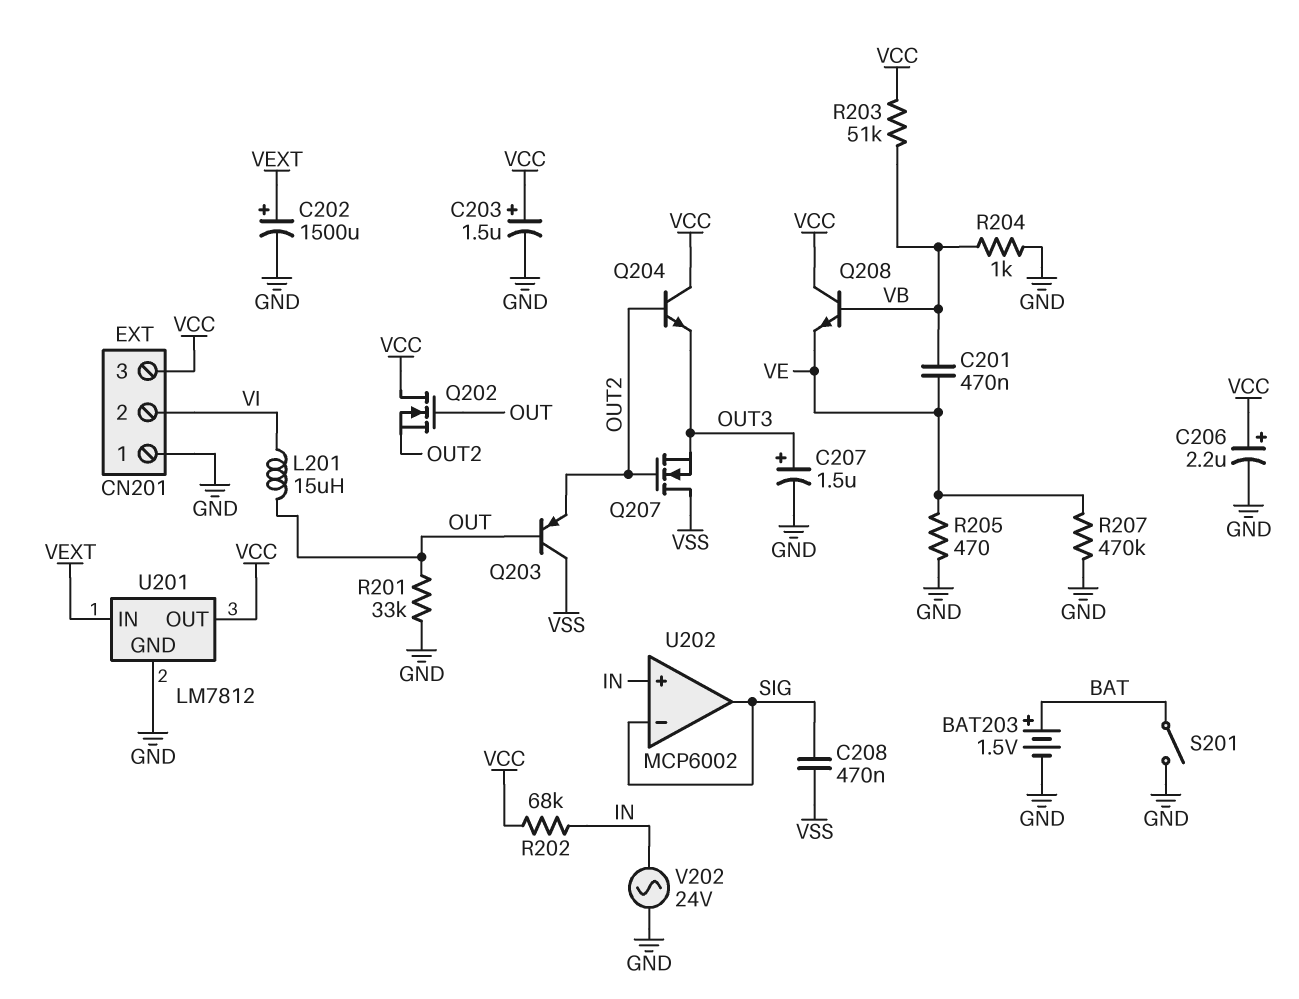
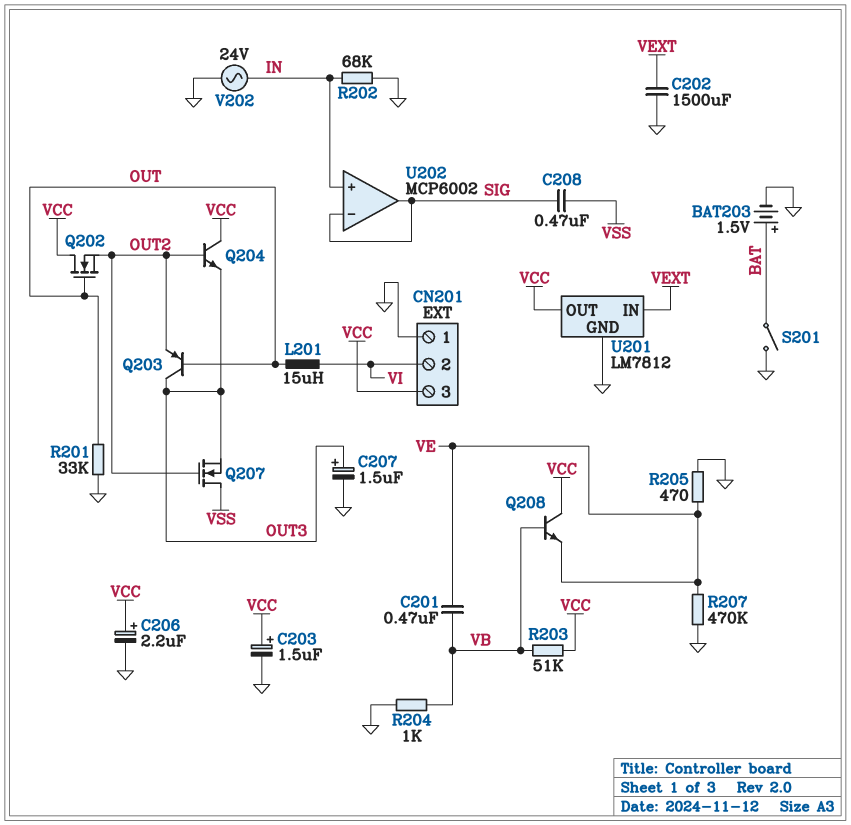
C202: 1500uF (plus VEXT, minus GND) -> 1500uF (GND, VEXT)
Q203: PNP (B OUT, C VSS, E OUT2) -> PNP (B OUT, C OUT3, E OUT2)
R202: 68k (IN, VCC) -> 68k (GND, IN)

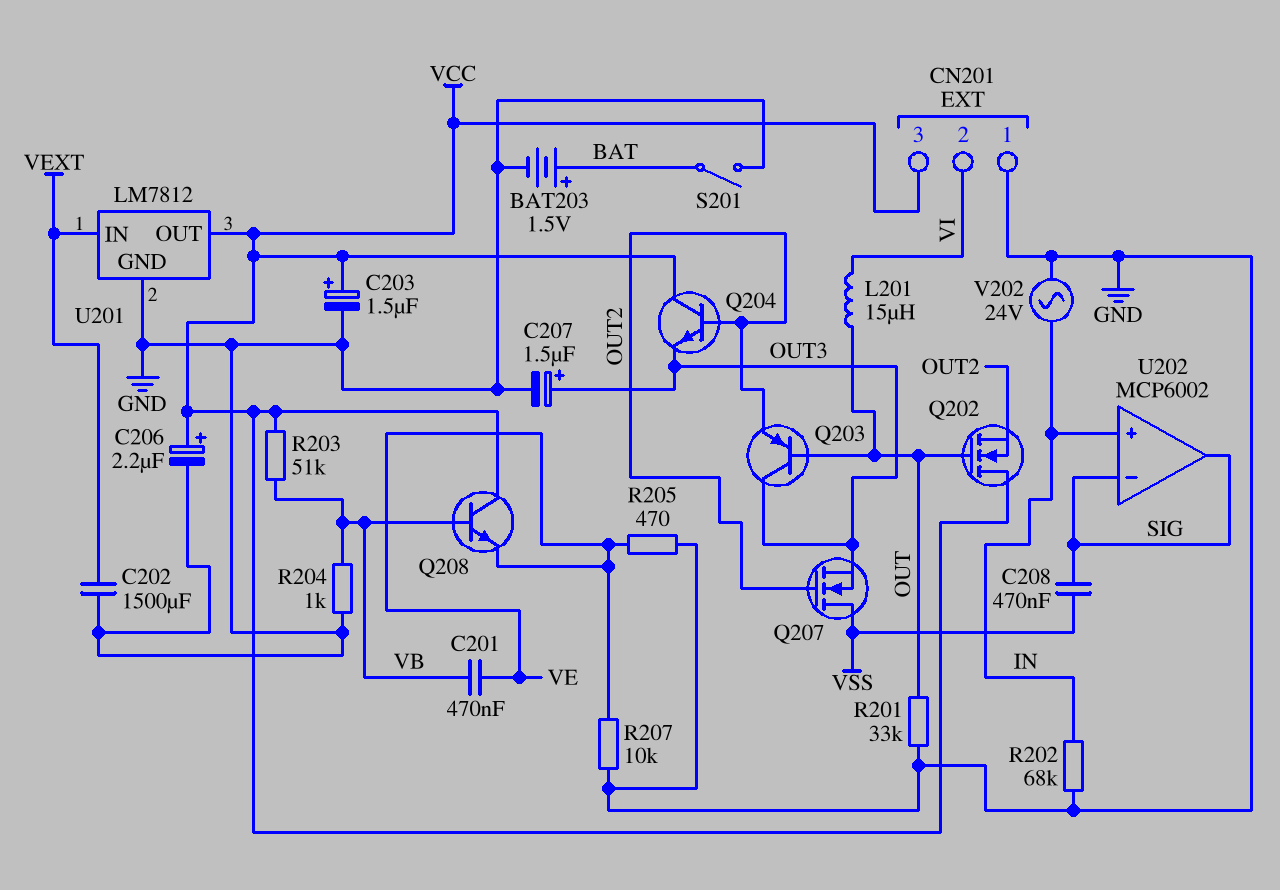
R207: 470k (GND, VE) -> 10k (GND, VE)

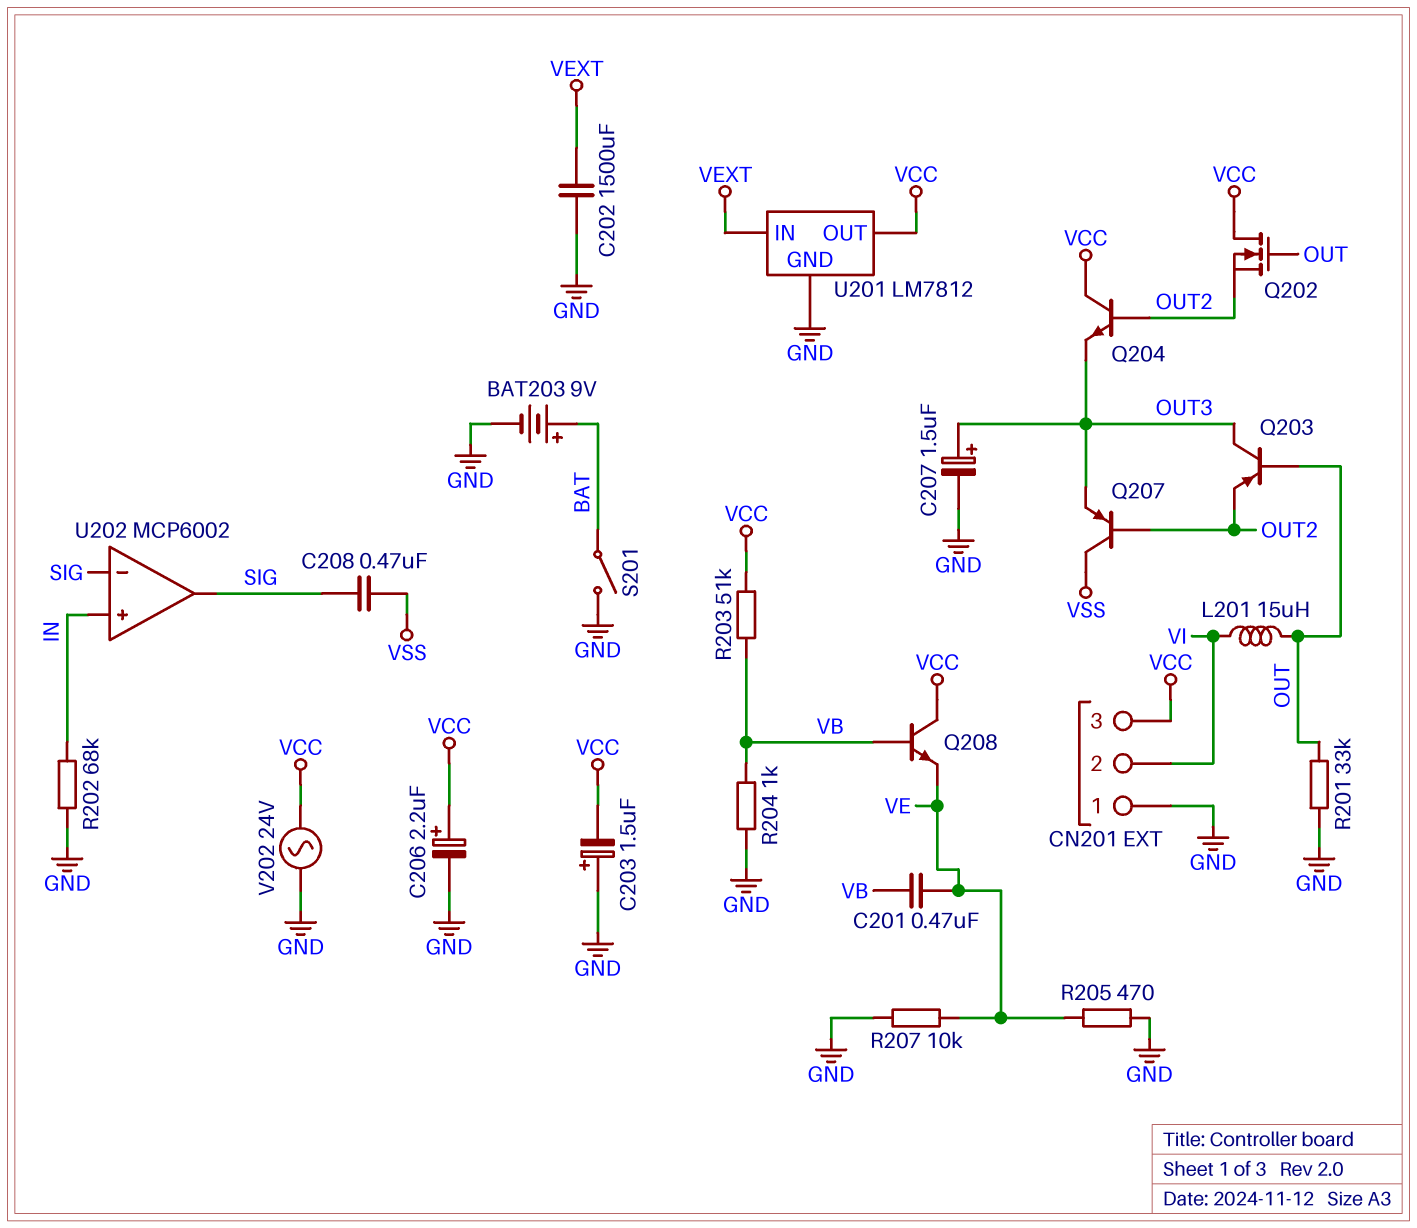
BAT203: 1.5V (plus BAT, minus GND) -> 9V (plus BAT, minus GND)
C203: 1.5uF (plus VCC, minus GND) -> 1.5uF (plus GND, minus VCC)
Q207: NMOS (G OUT2, D VSS, S OUT3) -> PNP (B OUT2, C VSS, E OUT3)
V202: AC 24V (GND, IN) -> AC 24V (GND, VCC)

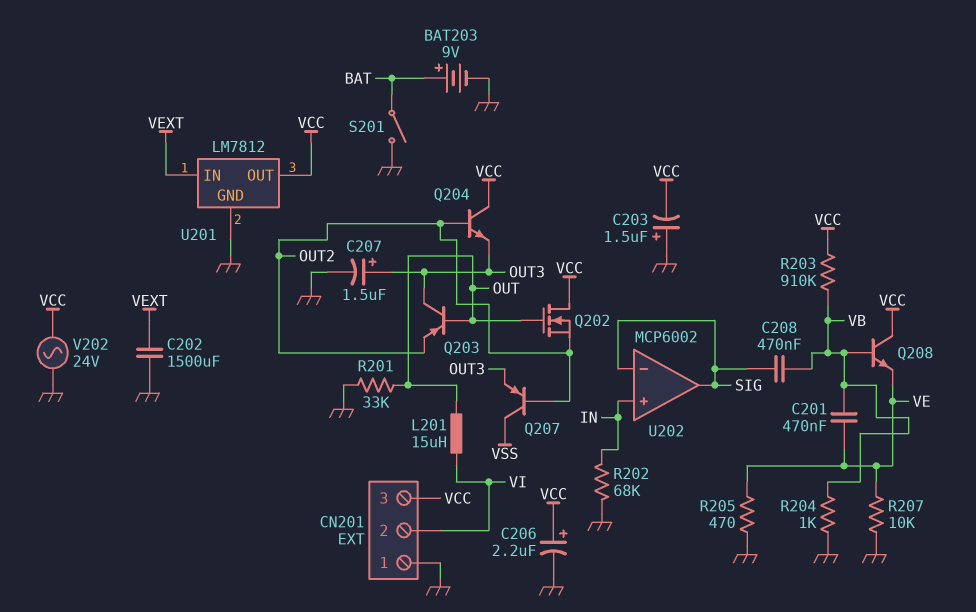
C208: 470nF (SIG, VSS) -> 470nF (SIG, VB)
R203: 51k (VB, VCC) -> 910k (VB, VCC)

